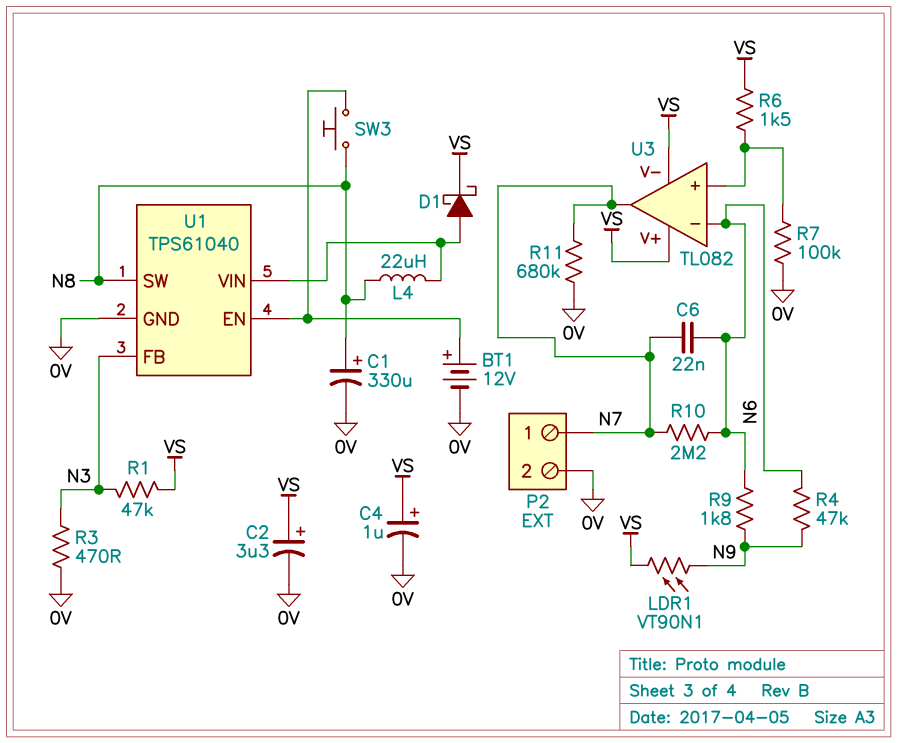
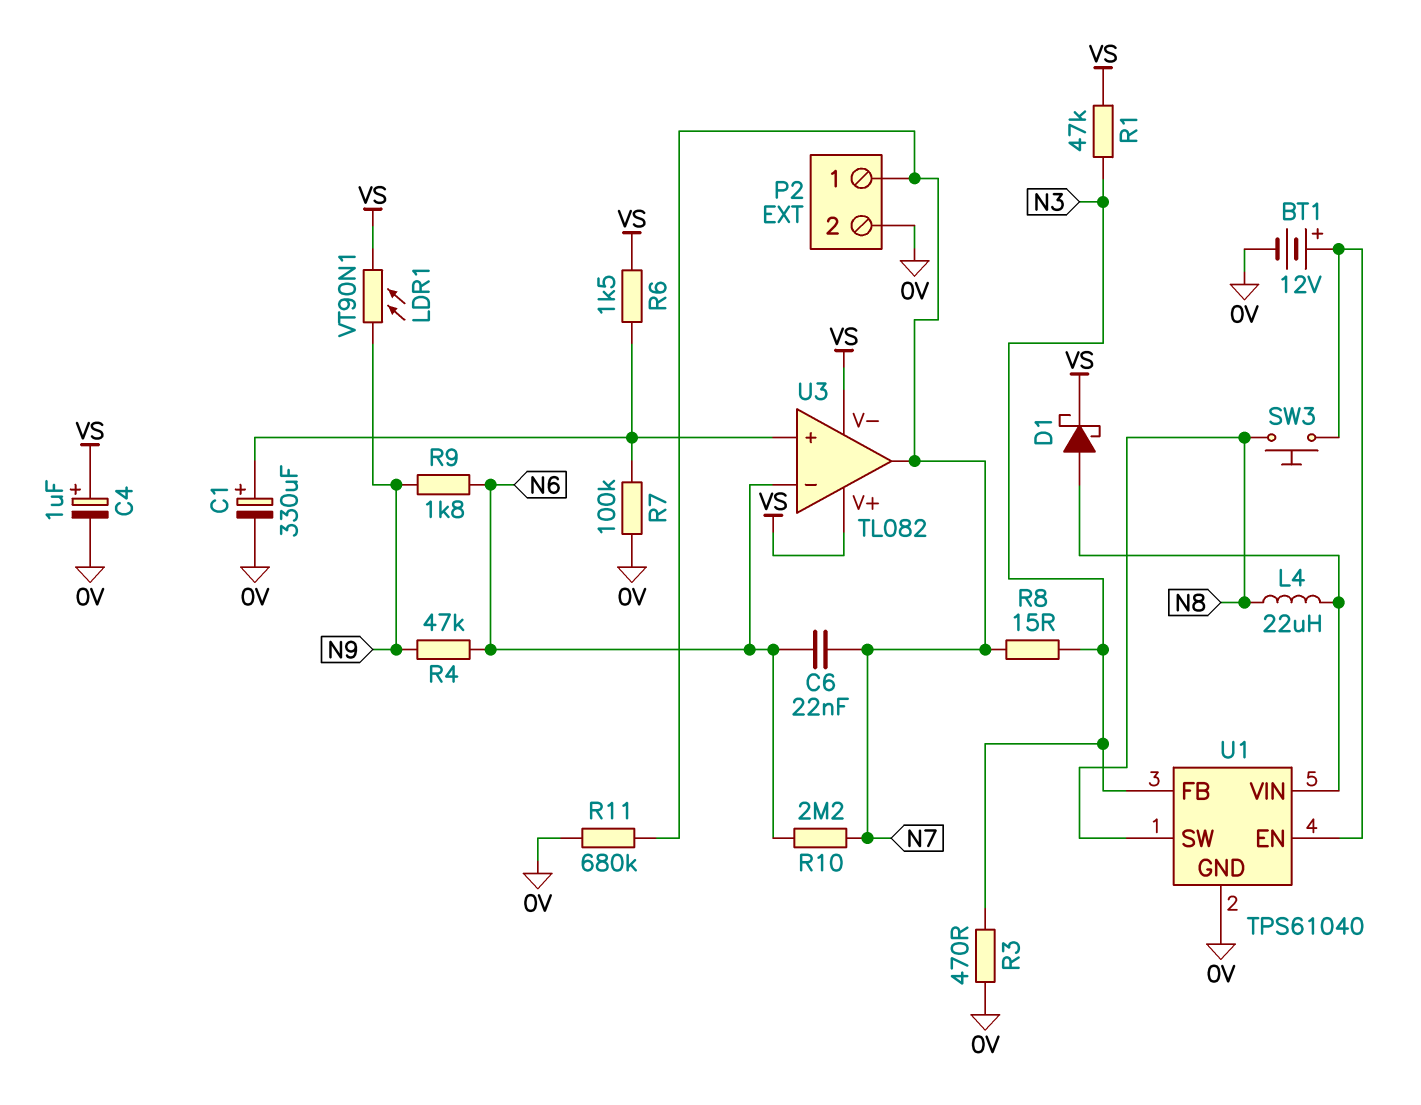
C1: 330uF (plus N8, minus 0V) -> 330uF (plus U3/in+, minus 0V)
C2: 3.3uF (plus VS, minus 0V) -> none
R8: none -> 15 (N3, N7)

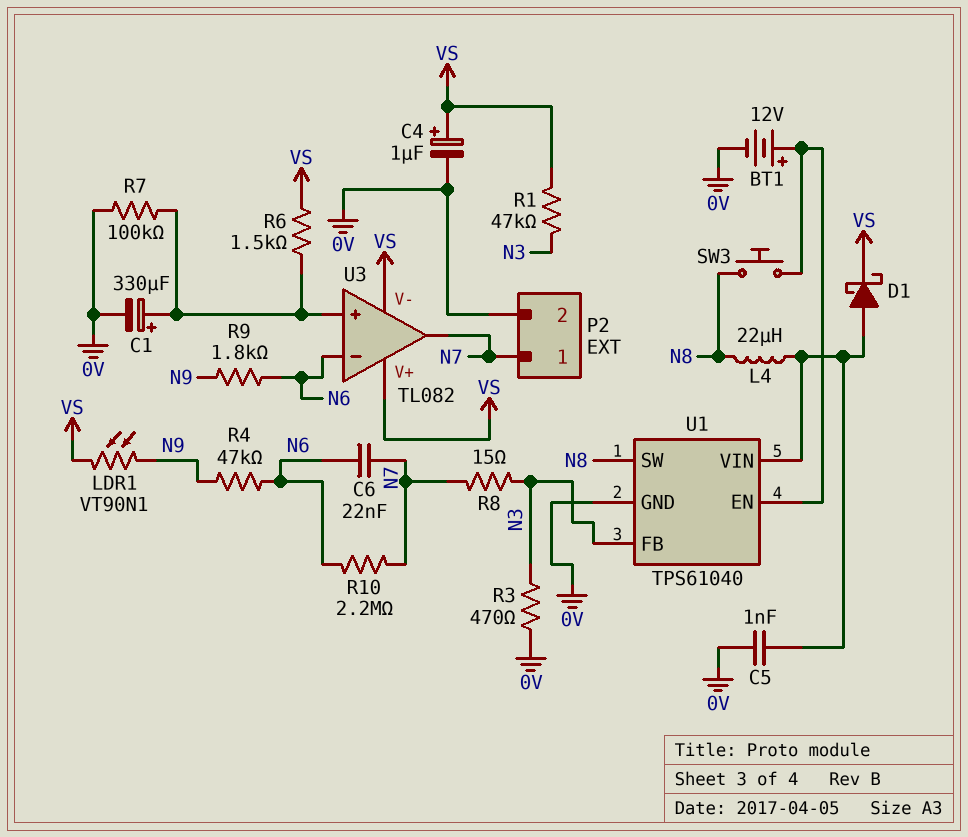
C5: none -> 1nF (0V, U1/VIN)
R11: 680k (0V, N7) -> none

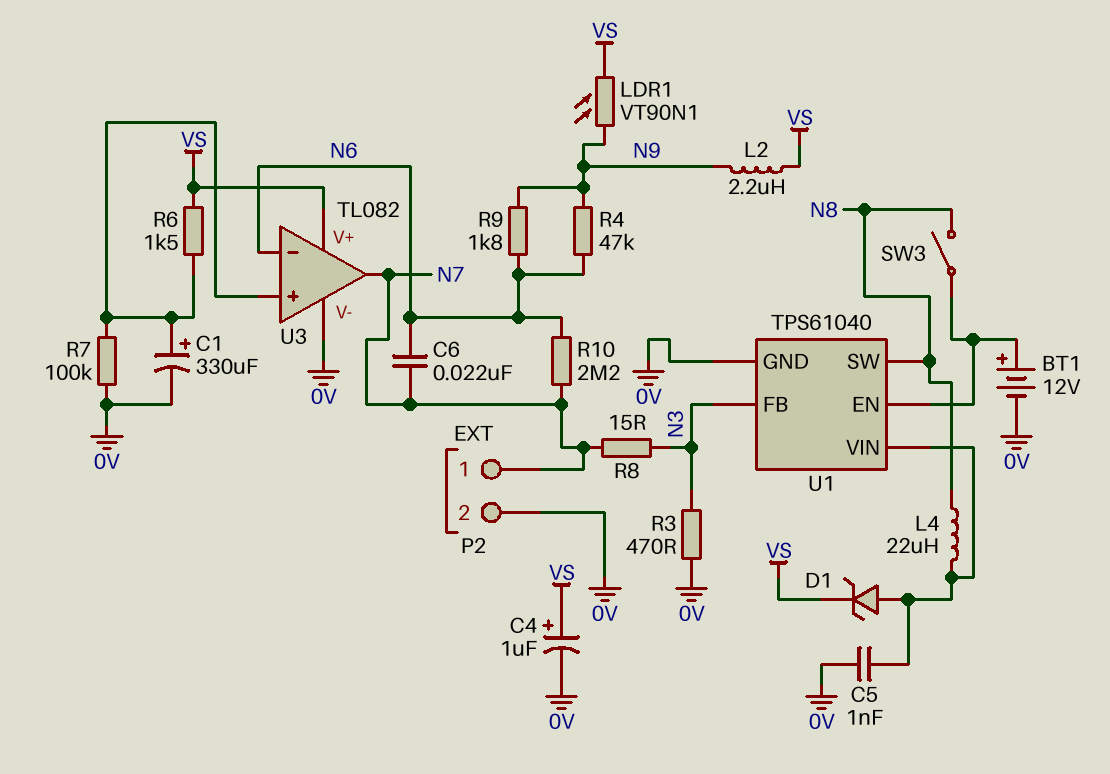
D1: schottky (A U1/VIN, K VS) -> zener (A U1/VIN, K VS)
L2: none -> 2.2uH (N9, VS)
R1: 47k (N3, VS) -> none
SW3: button (N8, U1/EN) -> switch (N8, U1/EN)
U3 pin V-: VS -> 0V

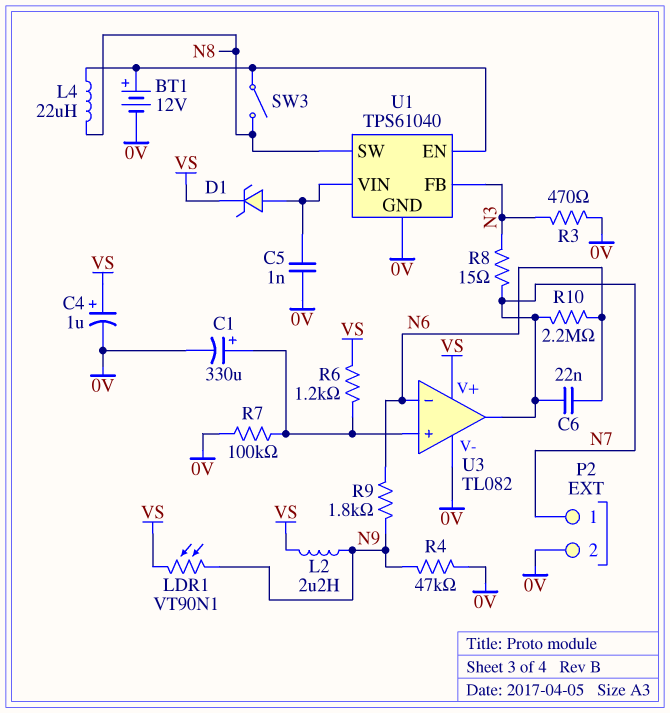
L4: 22uH (N8, U1/VIN) -> 22uH (N8, U1/EN)
R4: 47k (N6, N9) -> 47k (0V, N9)
R6: 1.5k (U3/in+, VS) -> 1.2k (U3/in+, VS)

